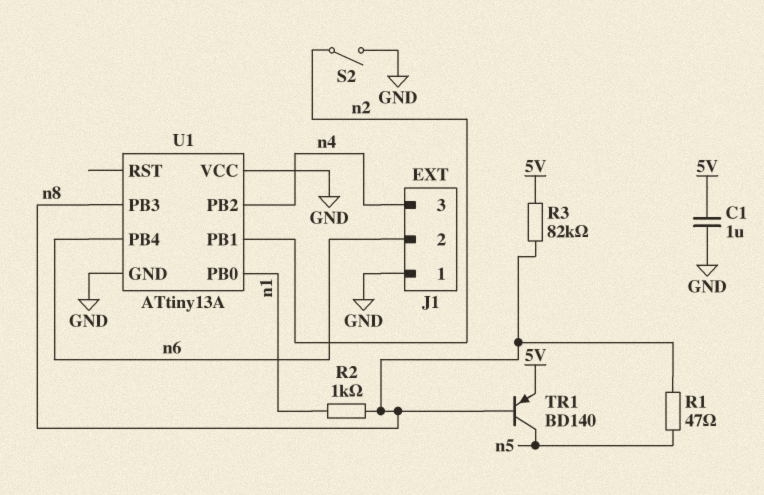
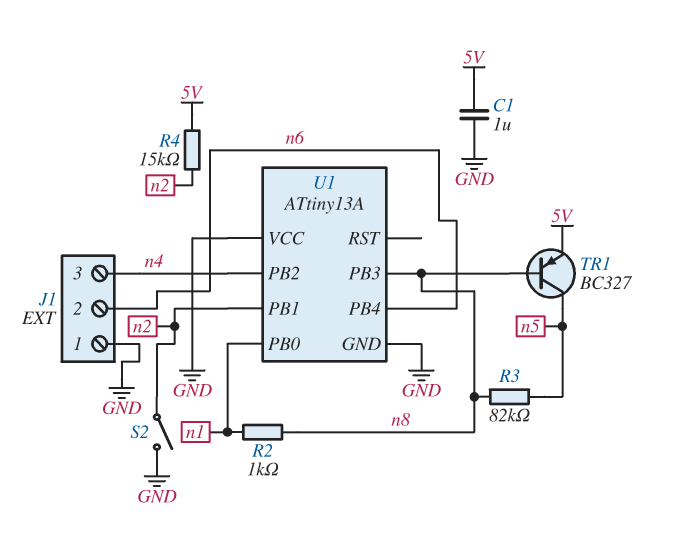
R1: 47 (n5, n8) -> none
R3: 82k (5V, n8) -> 82k (n5, n8)
R4: none -> 15k (5V, n2)
TR1: PNP BD140 (B n8, C n5, E 5V) -> PNP BC327 (B n8, C n5, E 5V)

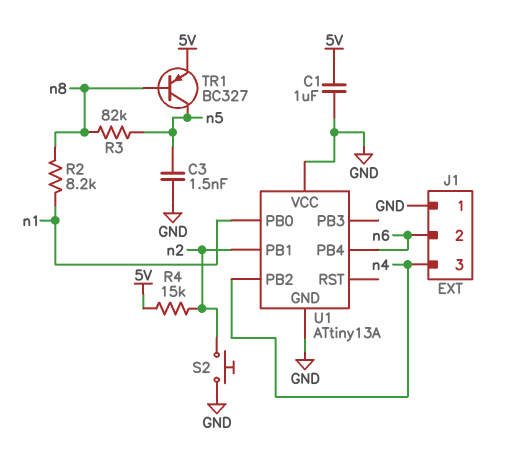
C3: none -> 1.5nF (GND, n5)
R2: 1k (n1, n8) -> 8.2k (n1, n8)
S2: switch (GND, n2) -> button (GND, n2)
U1 pin PB3: n8 -> none

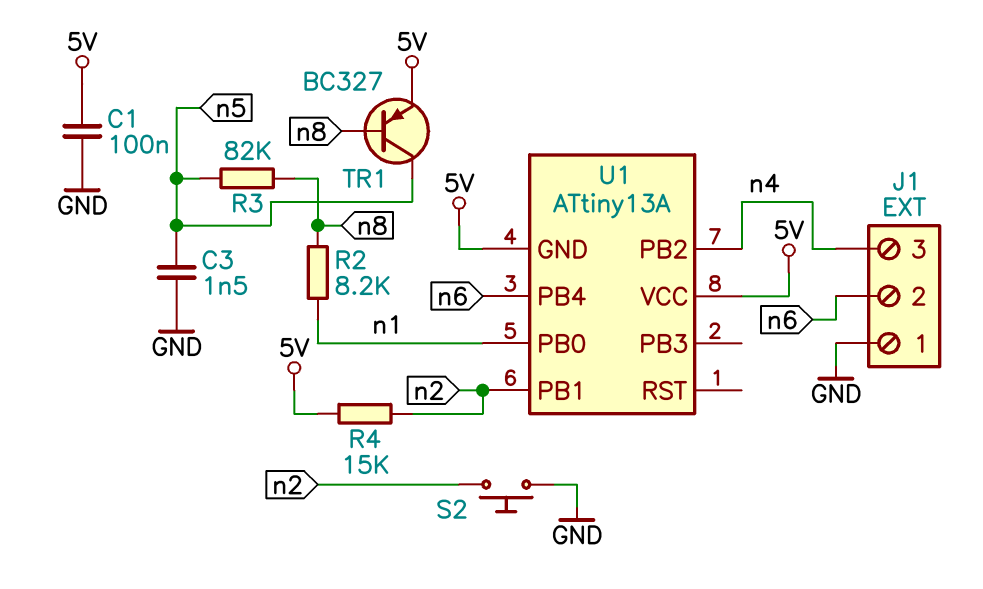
C1: 1uF (5V, GND) -> 100nF (5V, GND)
U1 pin GND: GND -> 5V
U1 pin VCC: GND -> 5V

